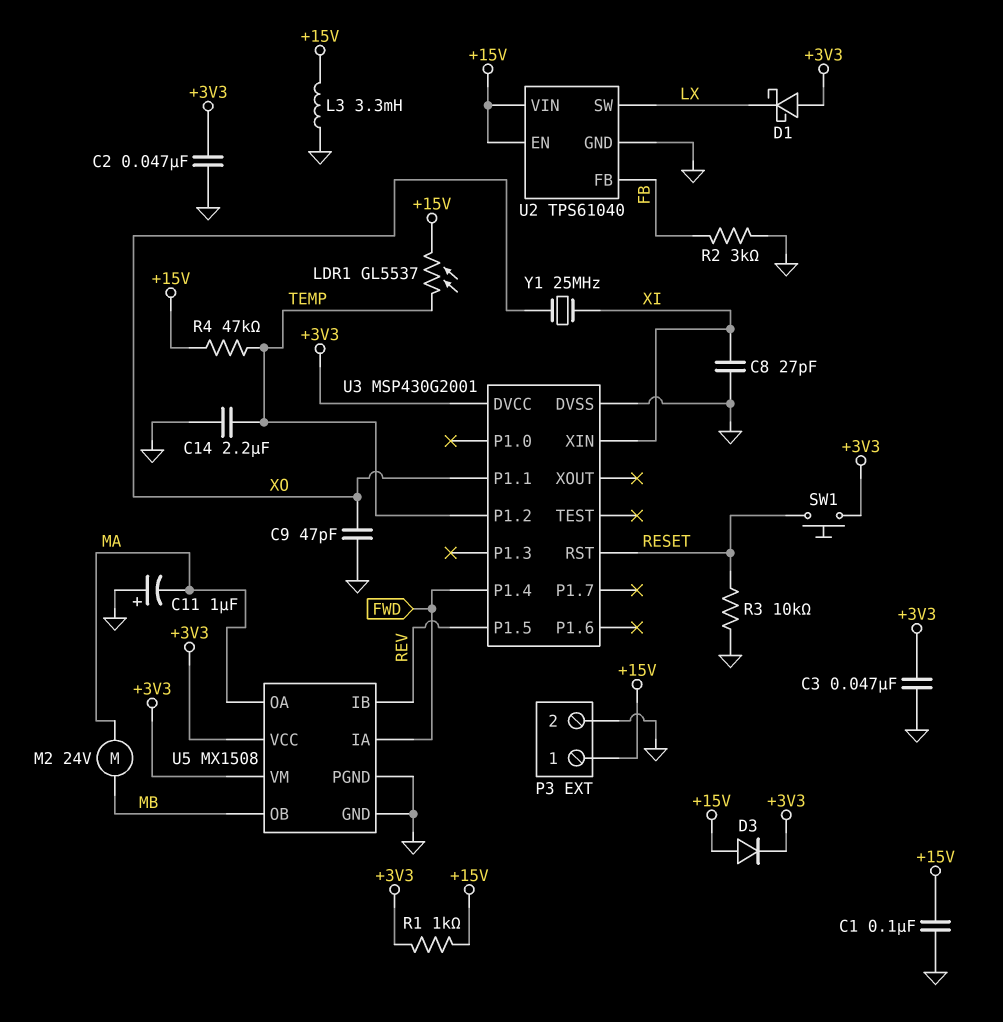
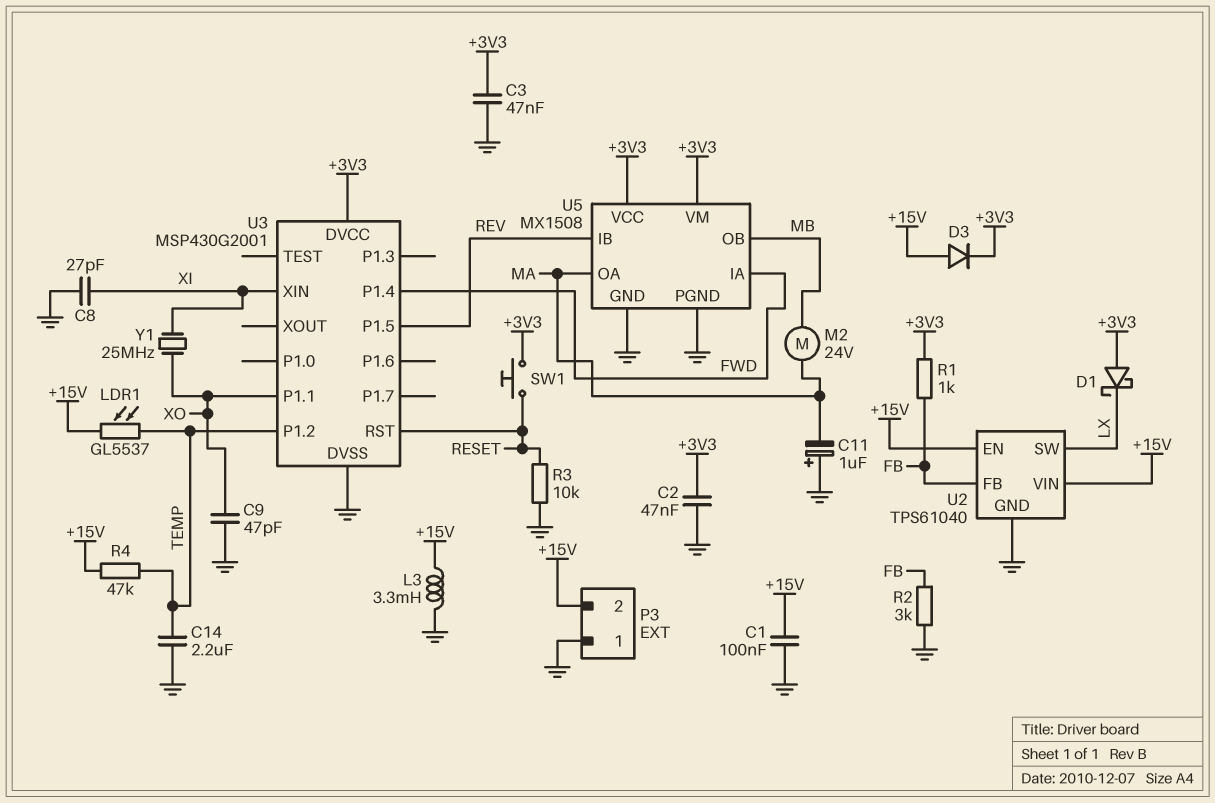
P3 pin 1: +15V -> GND
P3 pin 2: GND -> +15V
R1: 1k (+3V3, +15V) -> 1k (+3V3, FB)

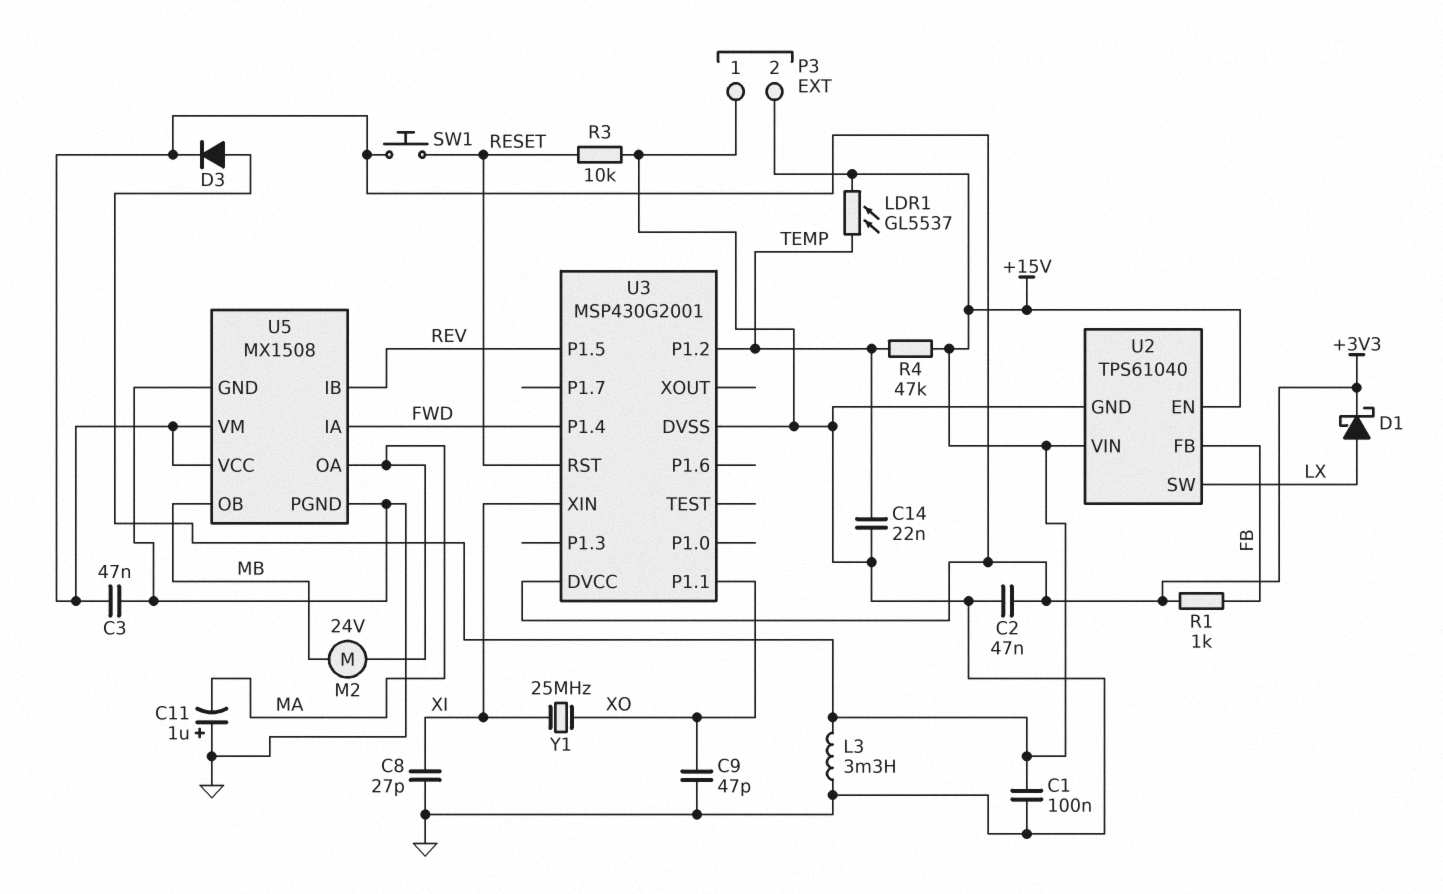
C14: 2.2uF (GND, TEMP) -> 22nF (GND, TEMP)
D1: schottky (A +3V3, K LX) -> schottky (A LX, K +3V3)
R2: 3k (FB, GND) -> none

